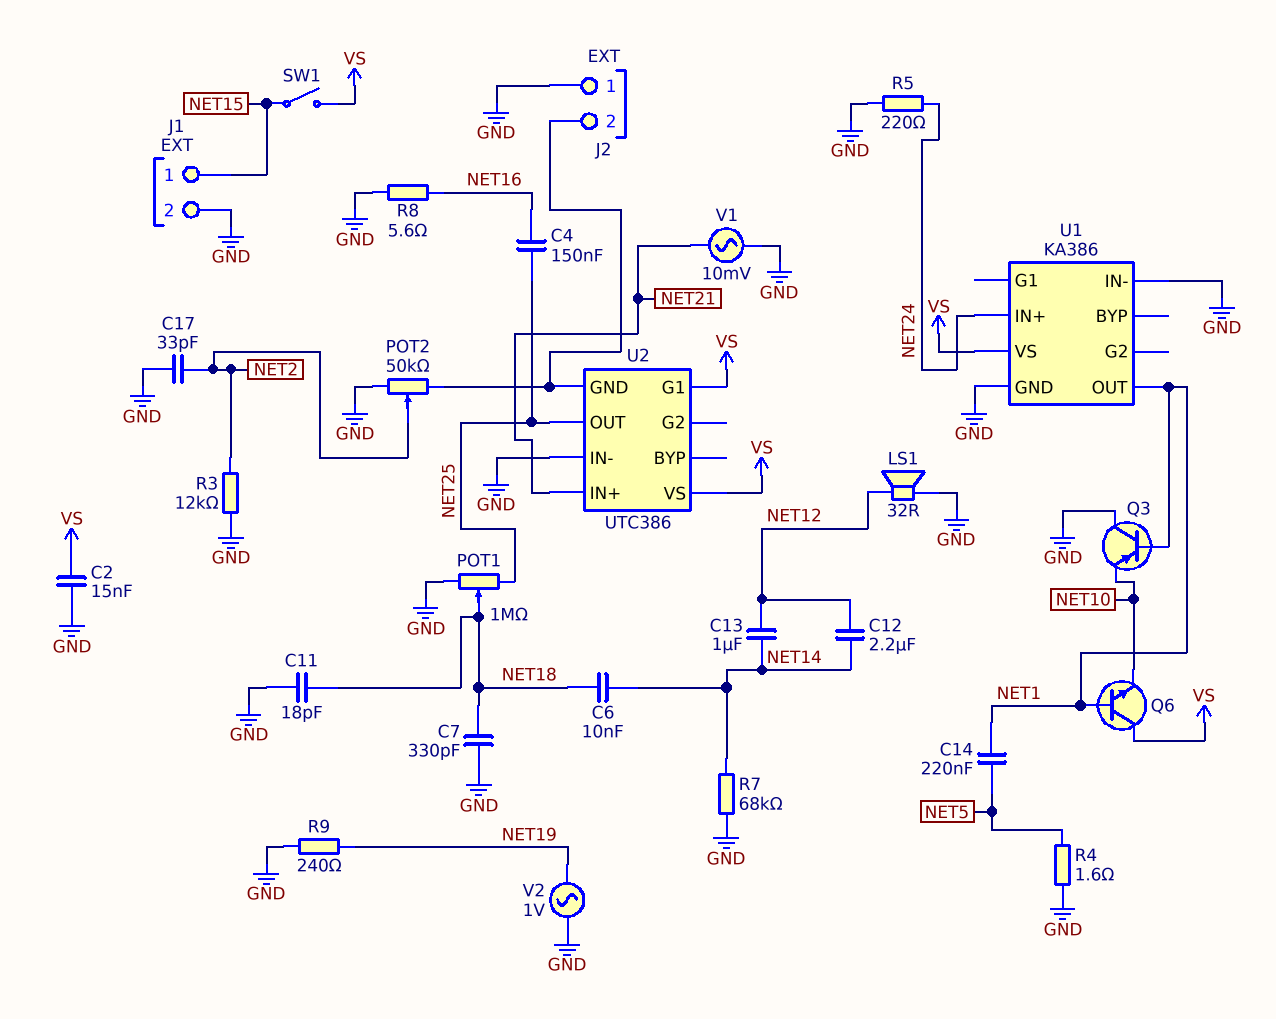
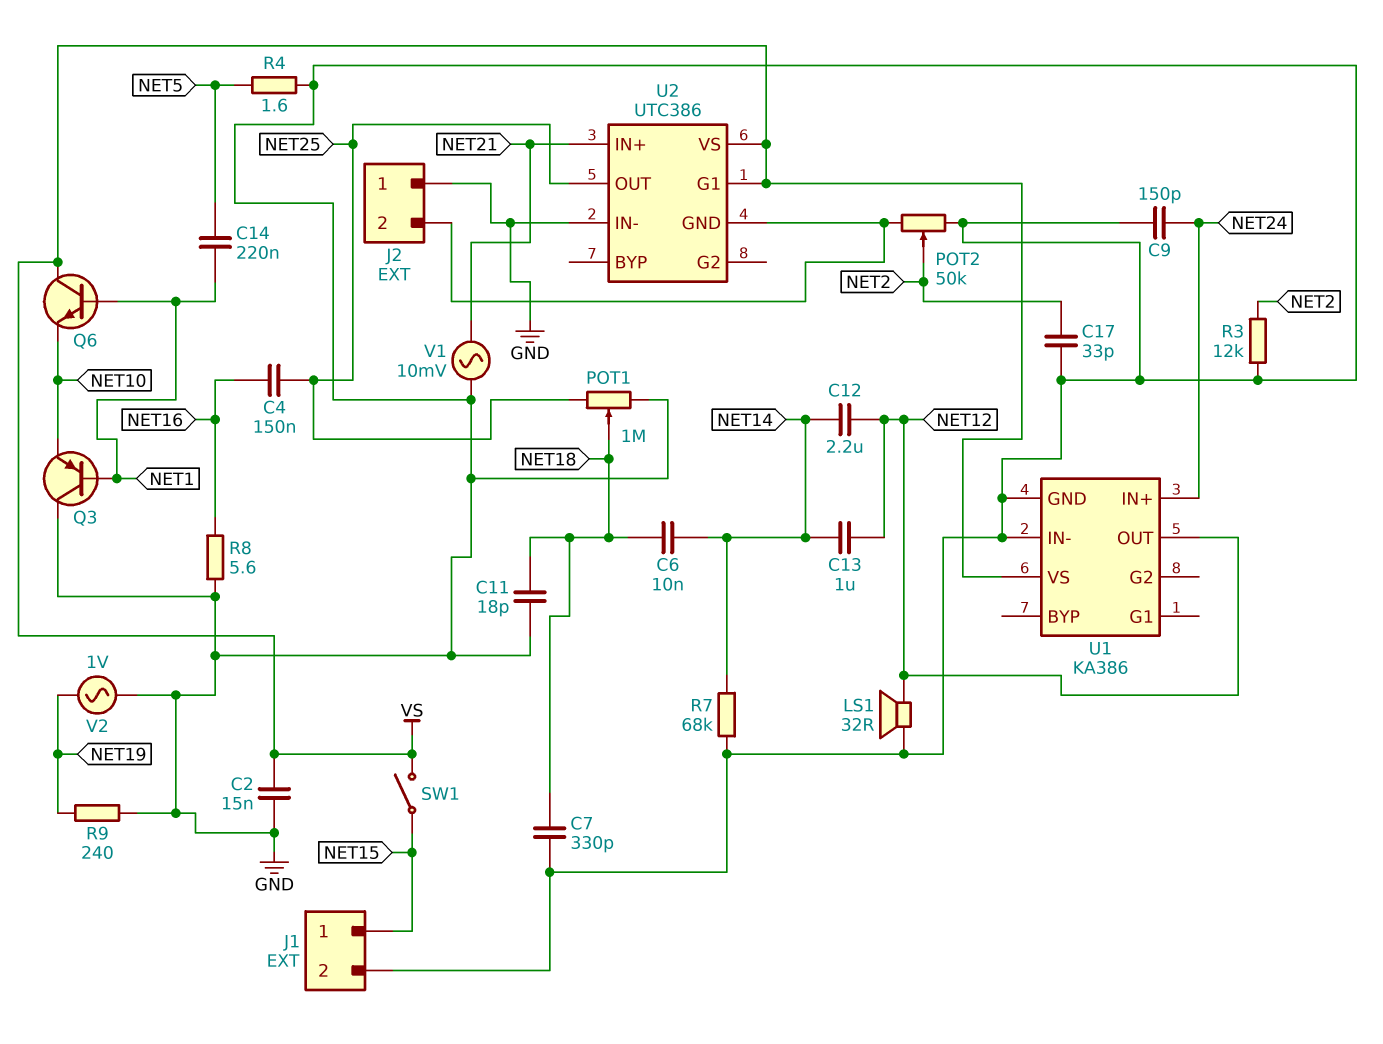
C9: none -> 150pF (GND, NET24)
R5: 220 (GND, NET24) -> none
U1 pin OUT: NET1 -> NET12

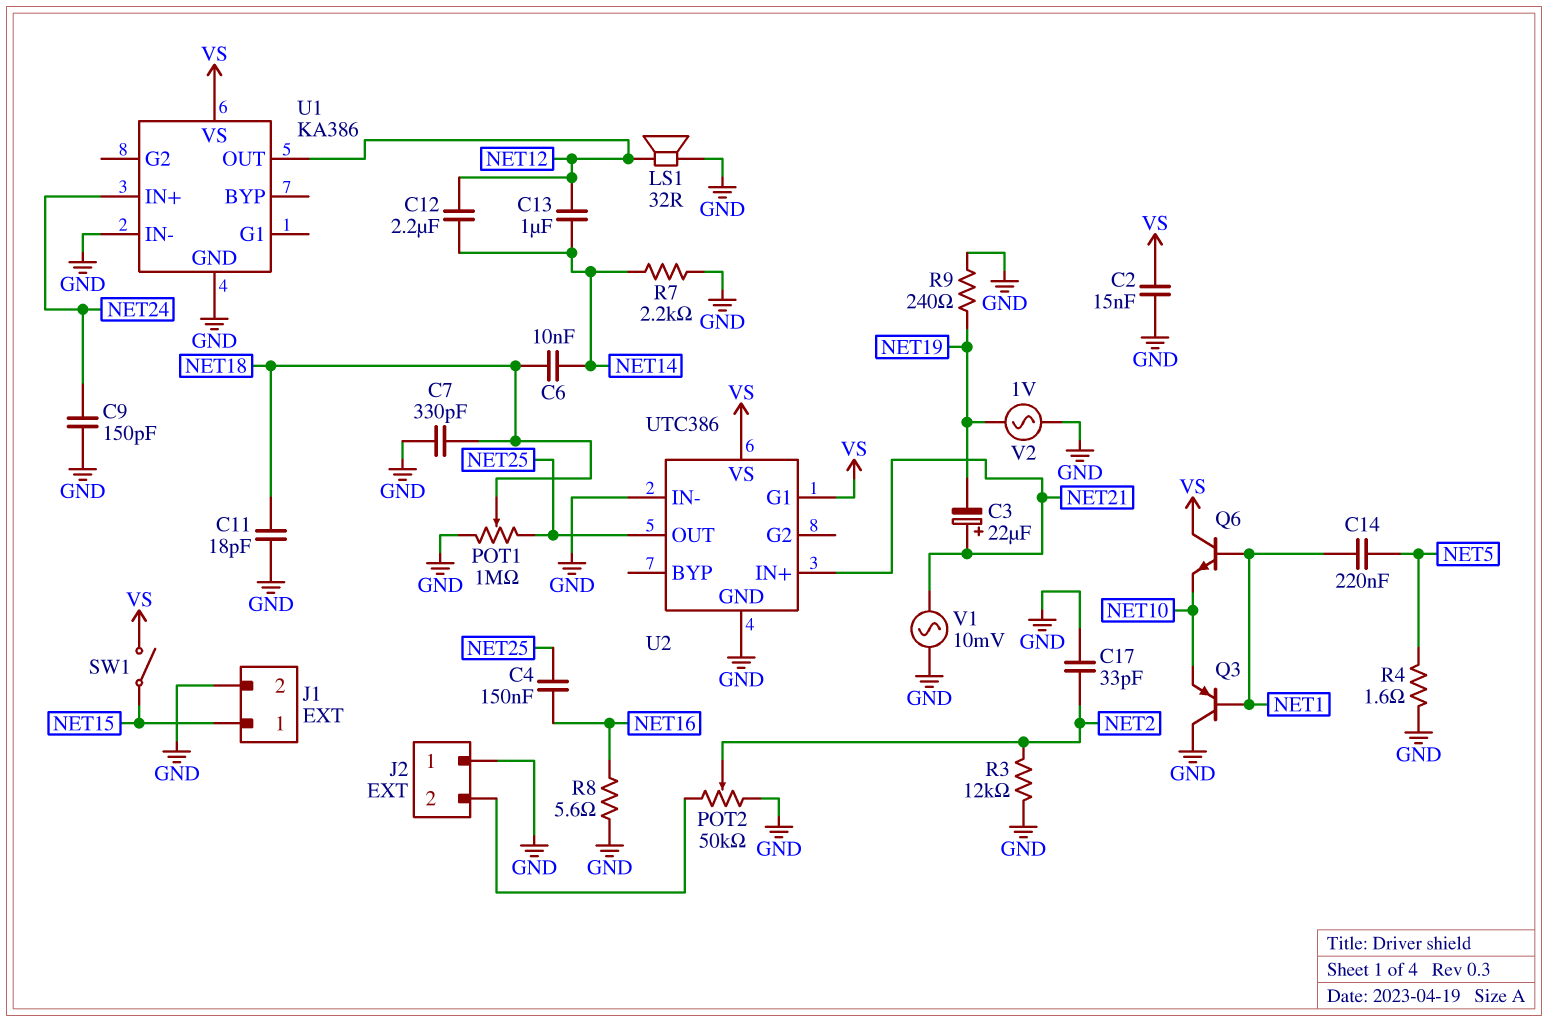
C3: none -> 22uF (plus NET21, minus NET19)
R7: 68k (GND, NET14) -> 2.2k (GND, NET14)
U2 pin GND: J2/2 -> GND

